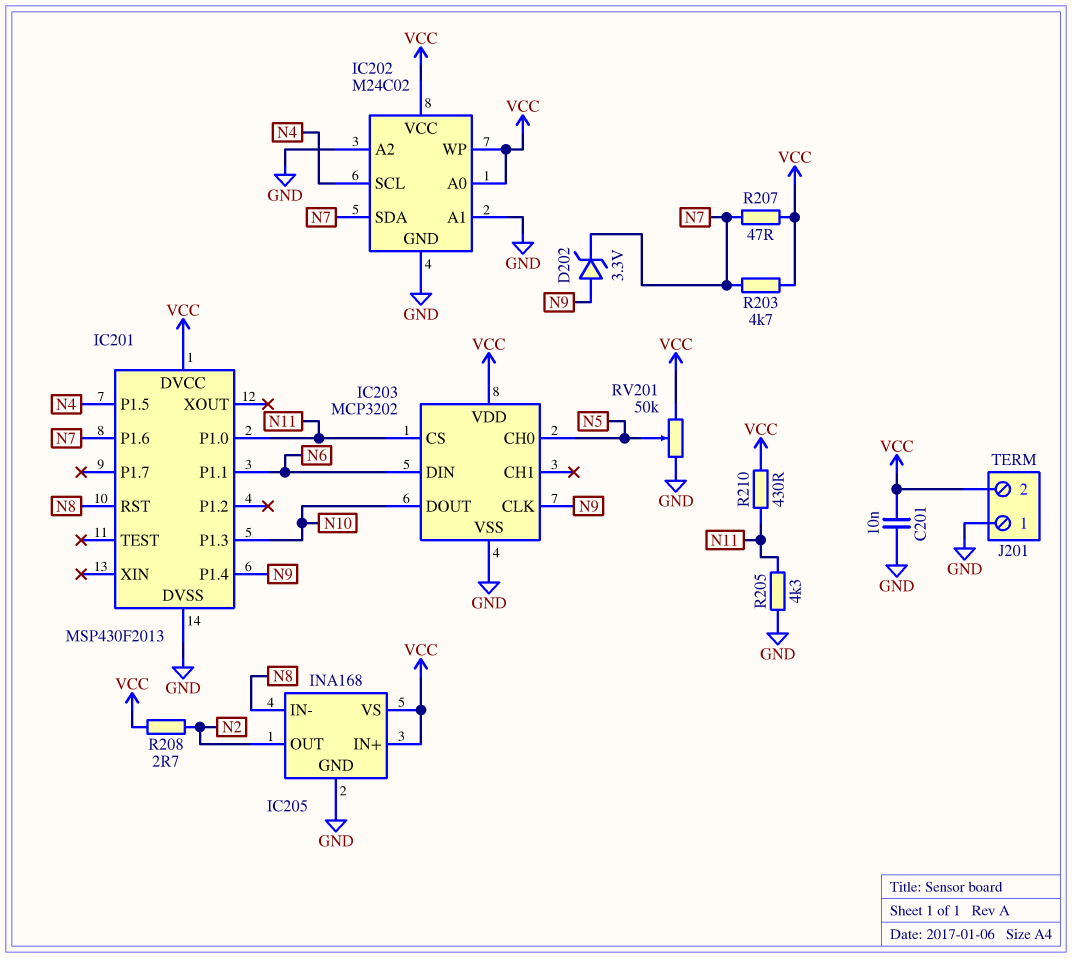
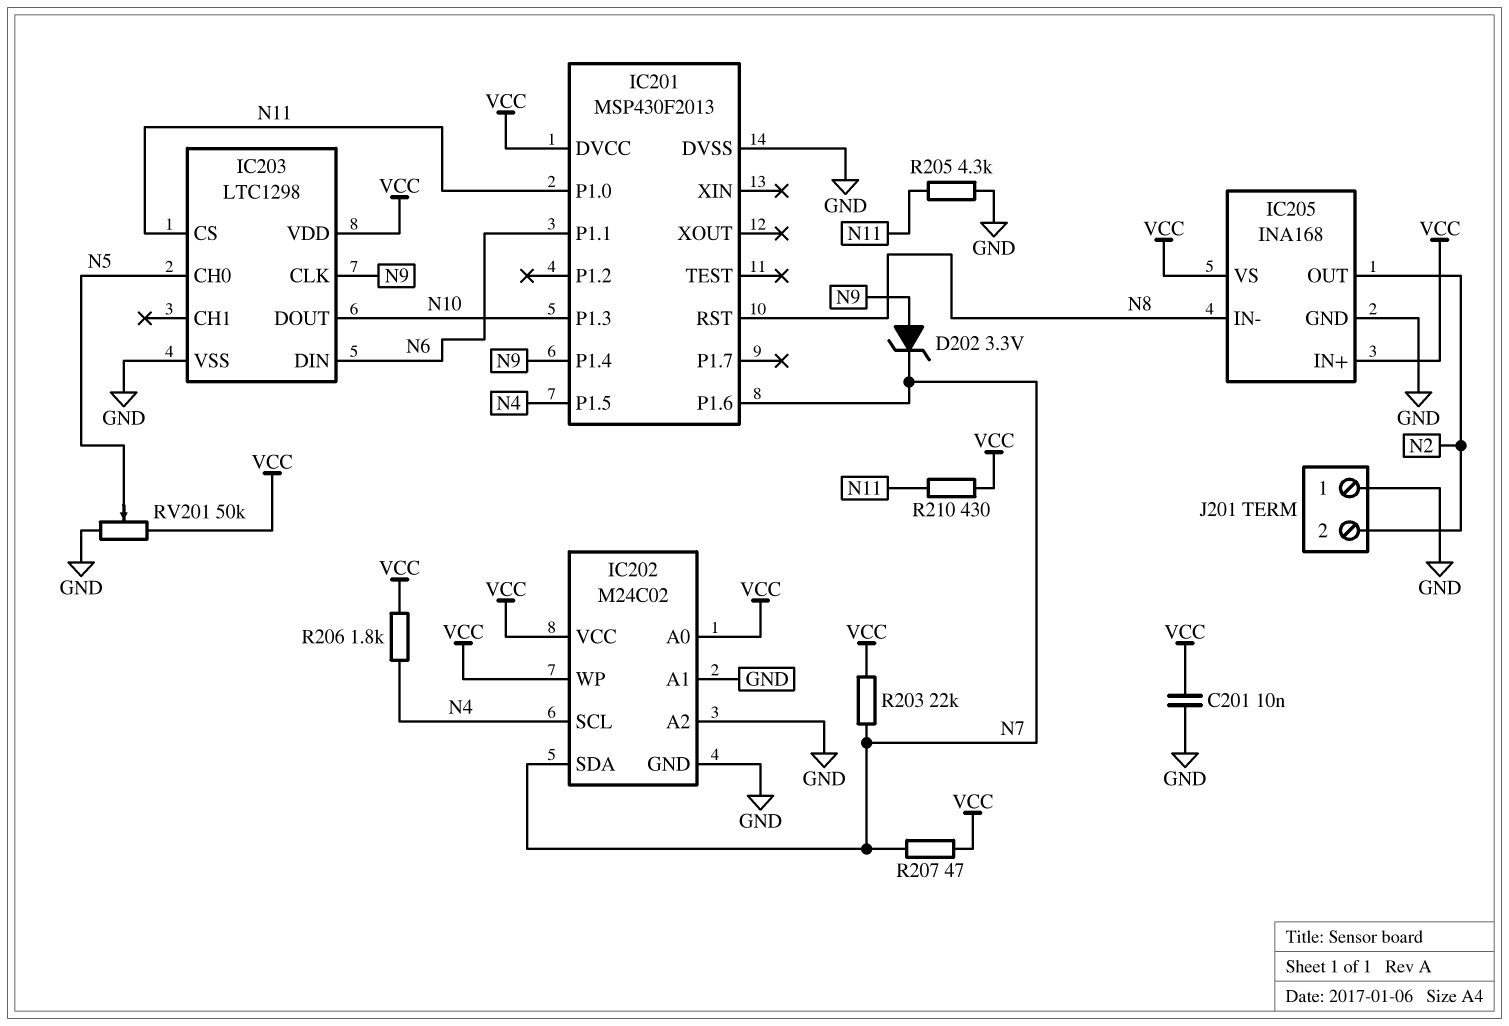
IC203: MCP3202 -> LTC1298
J201 pin 2: VCC -> N2
R203: 4.7k (N7, VCC) -> 22k (N7, VCC)
R206: none -> 1.8k (N4, VCC)
R208: 2.7 (N2, VCC) -> none

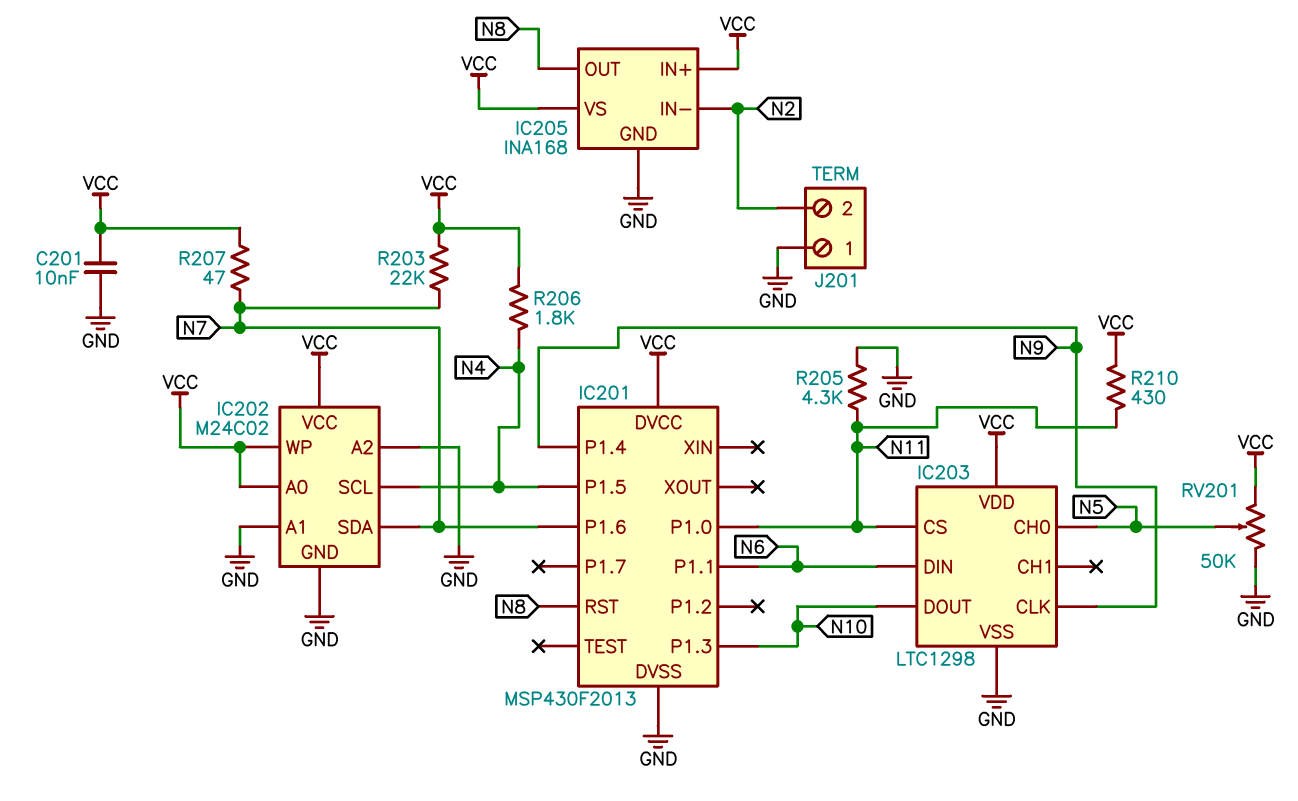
D202: zener 3.3V (A N9, K N7) -> none
IC205 pin IN-: N8 -> N2
IC205 pin OUT: N2 -> N8

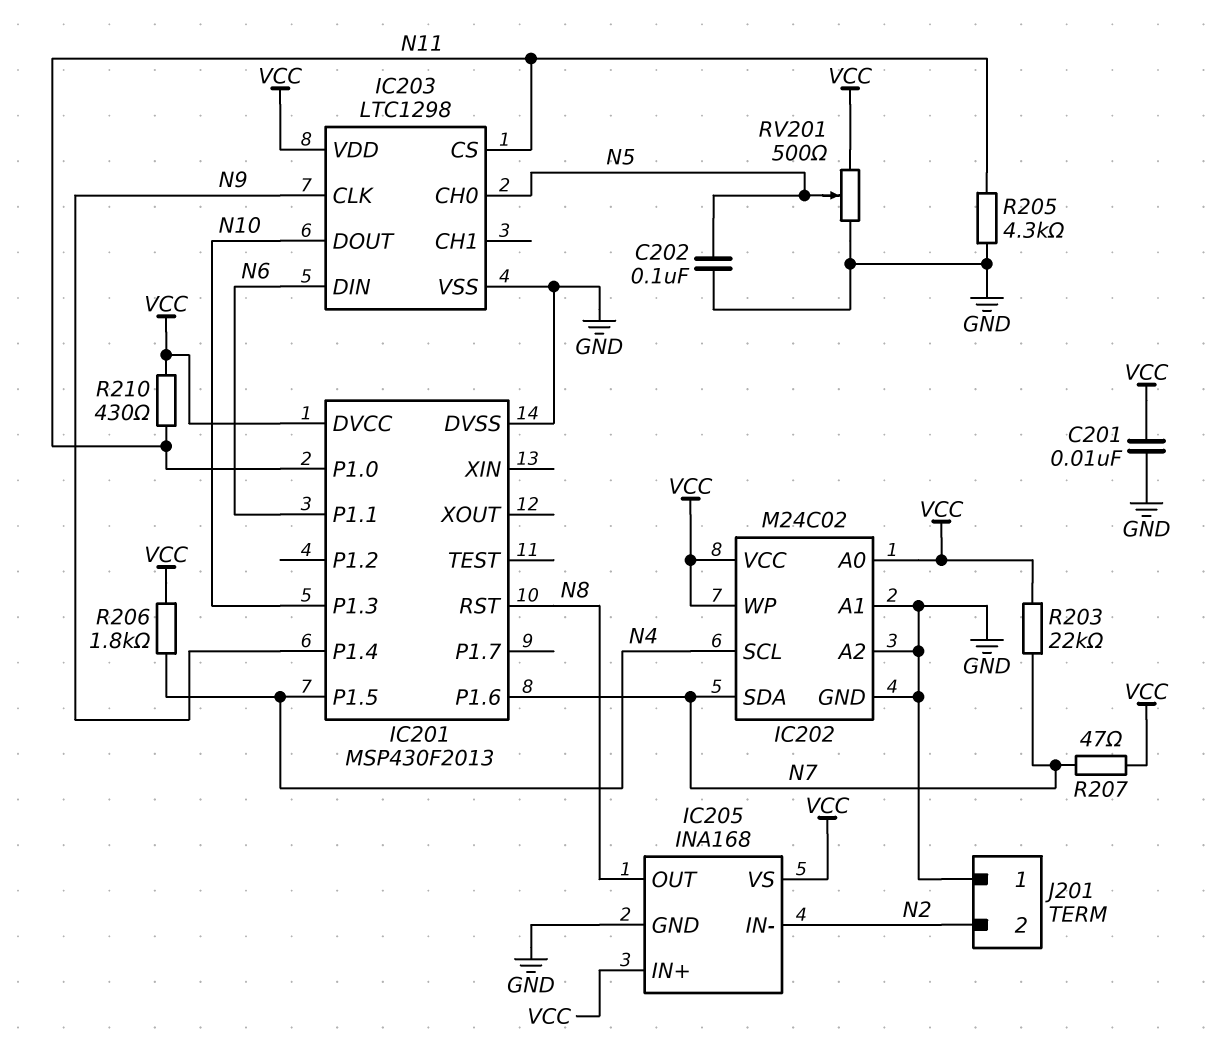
C202: none -> 100nF (GND, N5)
RV201: 50k (GND, VCC, wiper N5) -> 500 (GND, VCC, wiper N5)

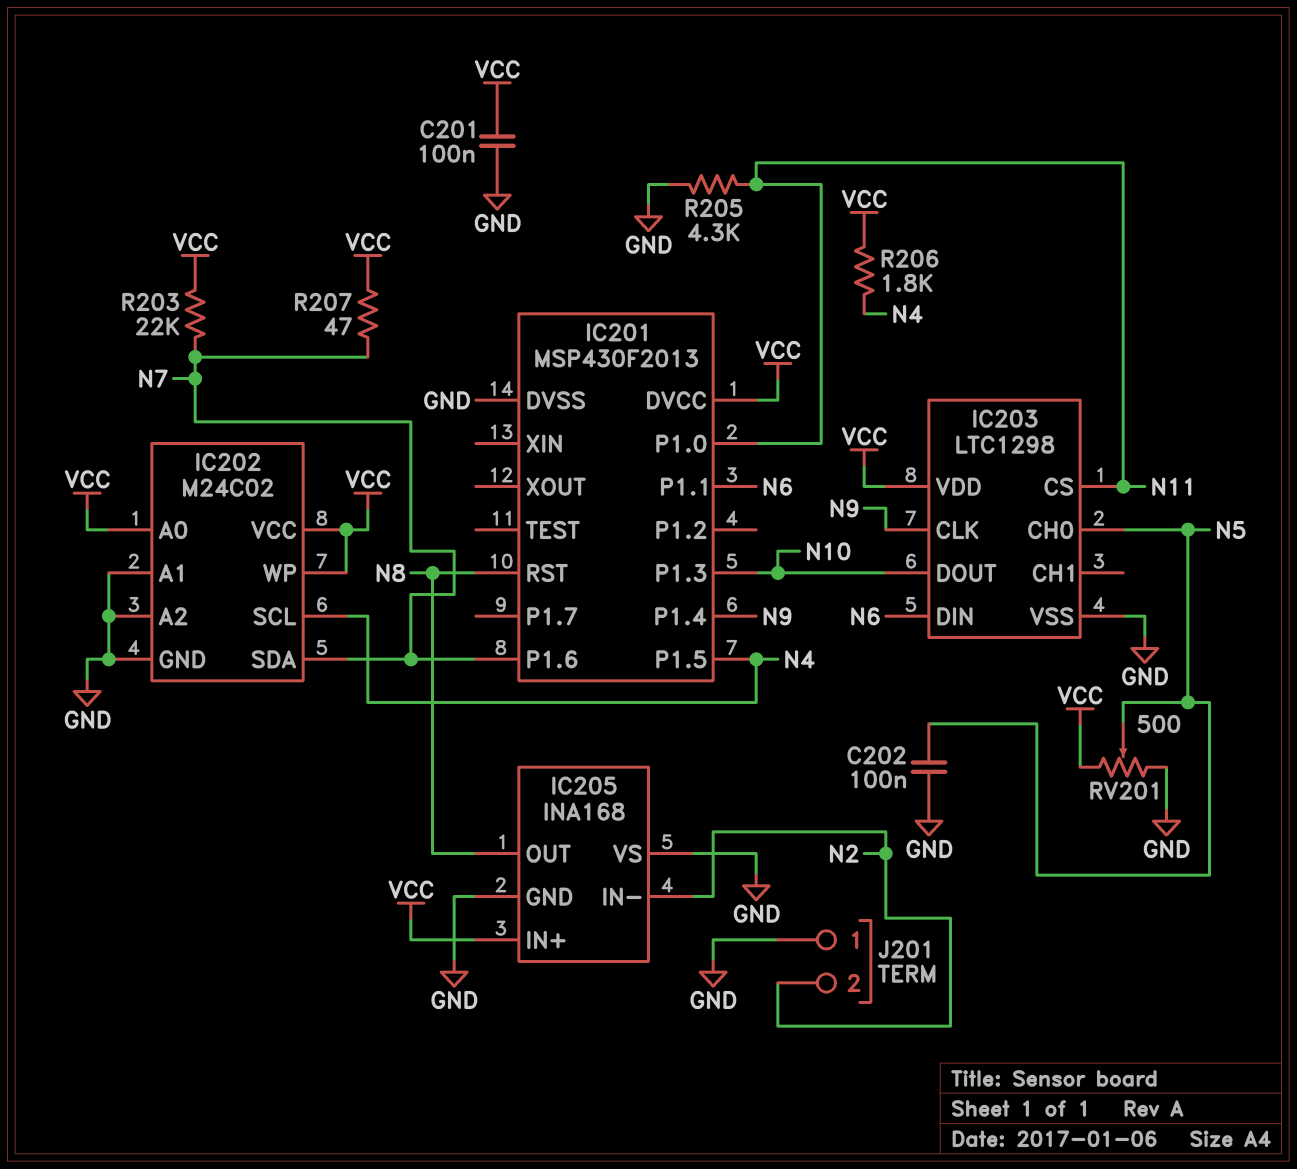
C201: 10nF (GND, VCC) -> 100nF (GND, VCC)
IC205 pin VS: VCC -> GND
R210: 430 (N11, VCC) -> none

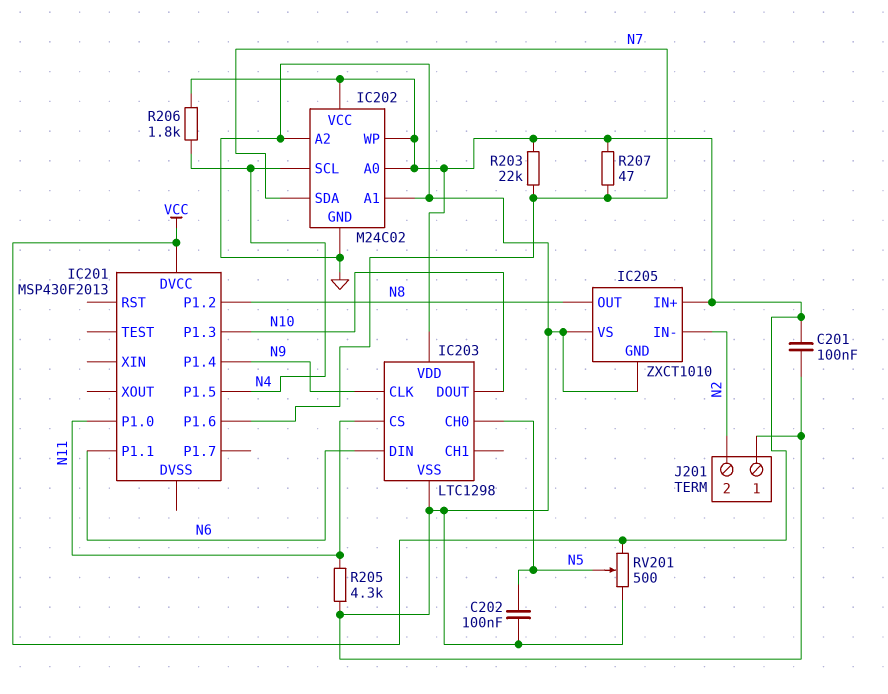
IC201 pin DVSS: GND -> none
IC201 pin P1.2: none -> N8
IC201 pin RST: N8 -> none
IC205: INA168 -> ZXCT1010

